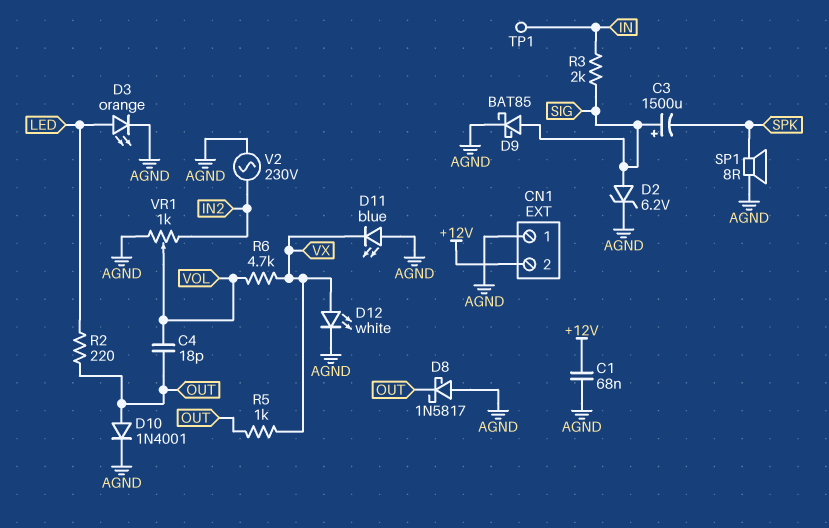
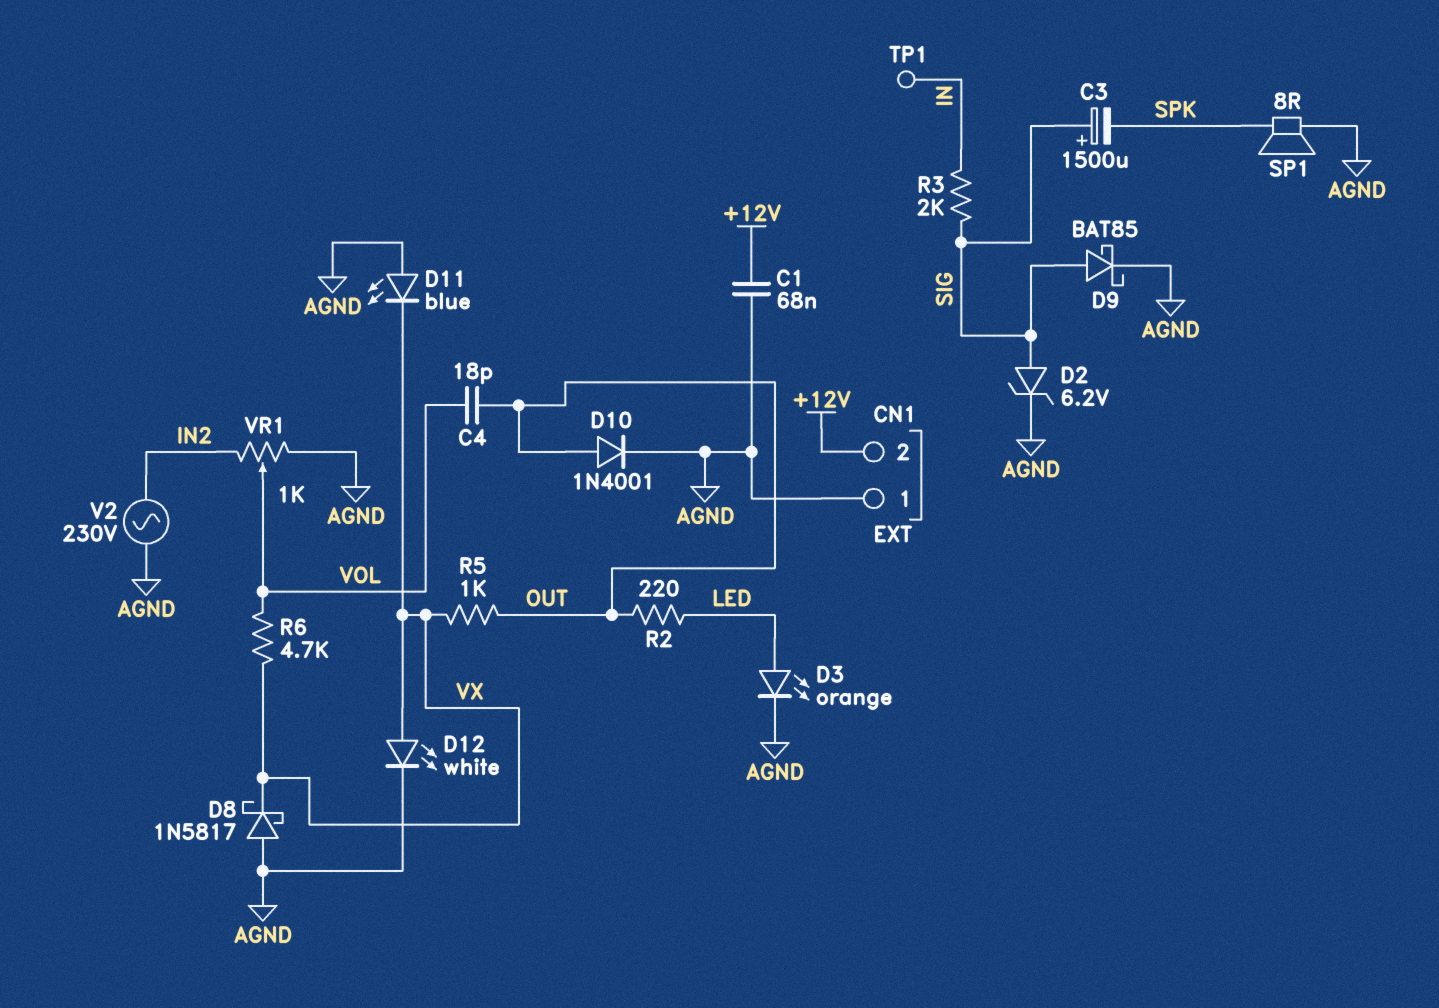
D8: schottky 1N5817 (A AGND, K OUT) -> schottky 1N5817 (A AGND, K VX)

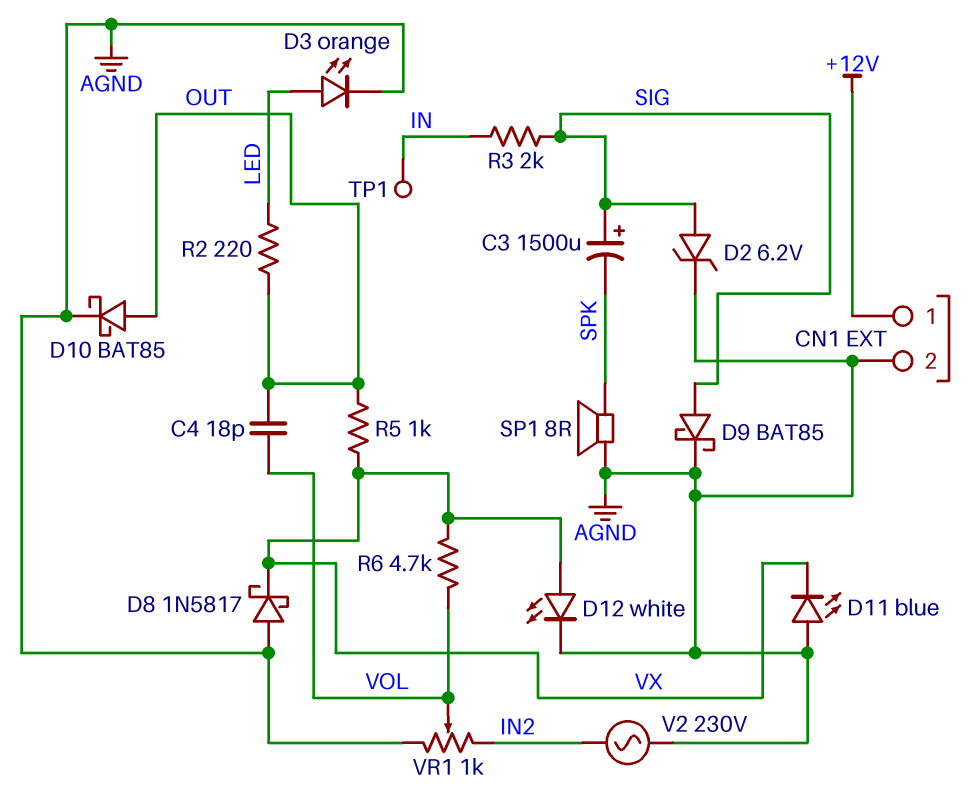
C1: 68nF (+12V, AGND) -> none
CN1 pin 1: AGND -> +12V
CN1 pin 2: +12V -> AGND
D10: diode 1N4001 (A OUT, K AGND) -> schottky BAT85 (A OUT, K AGND)

